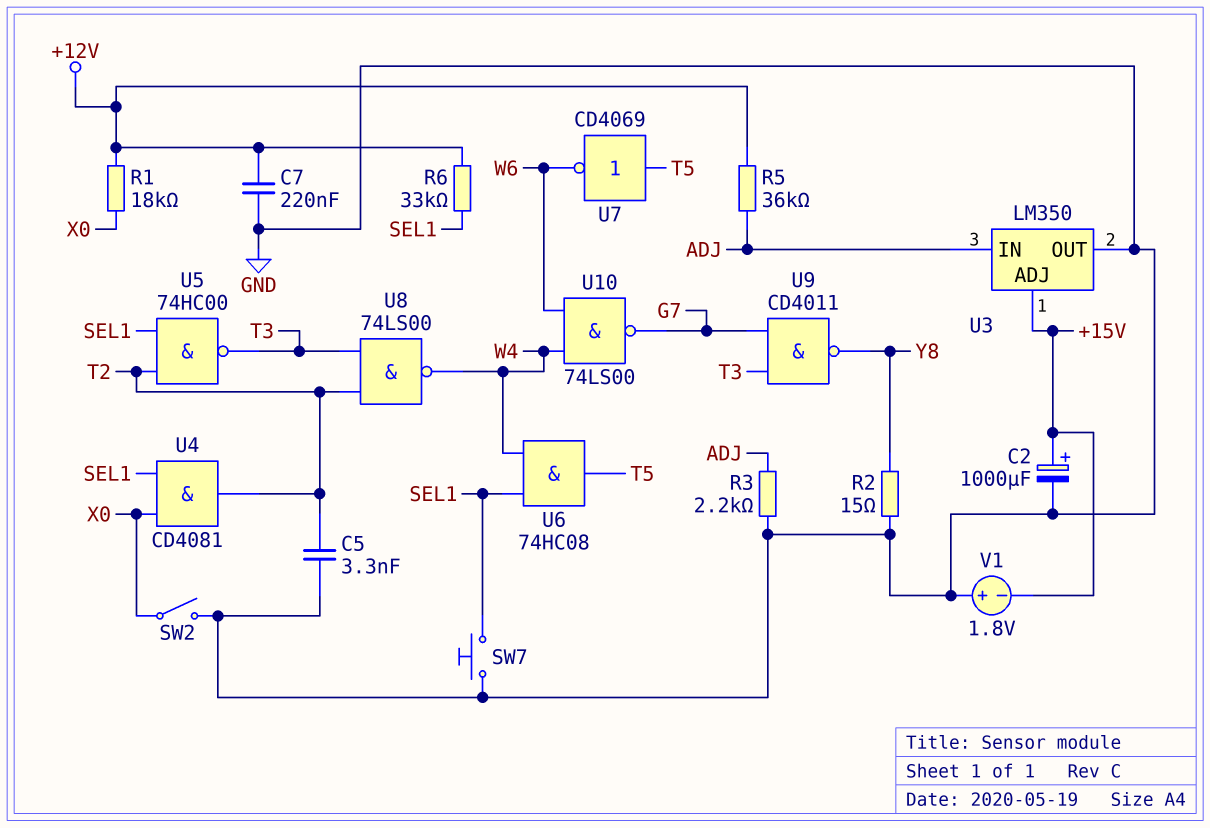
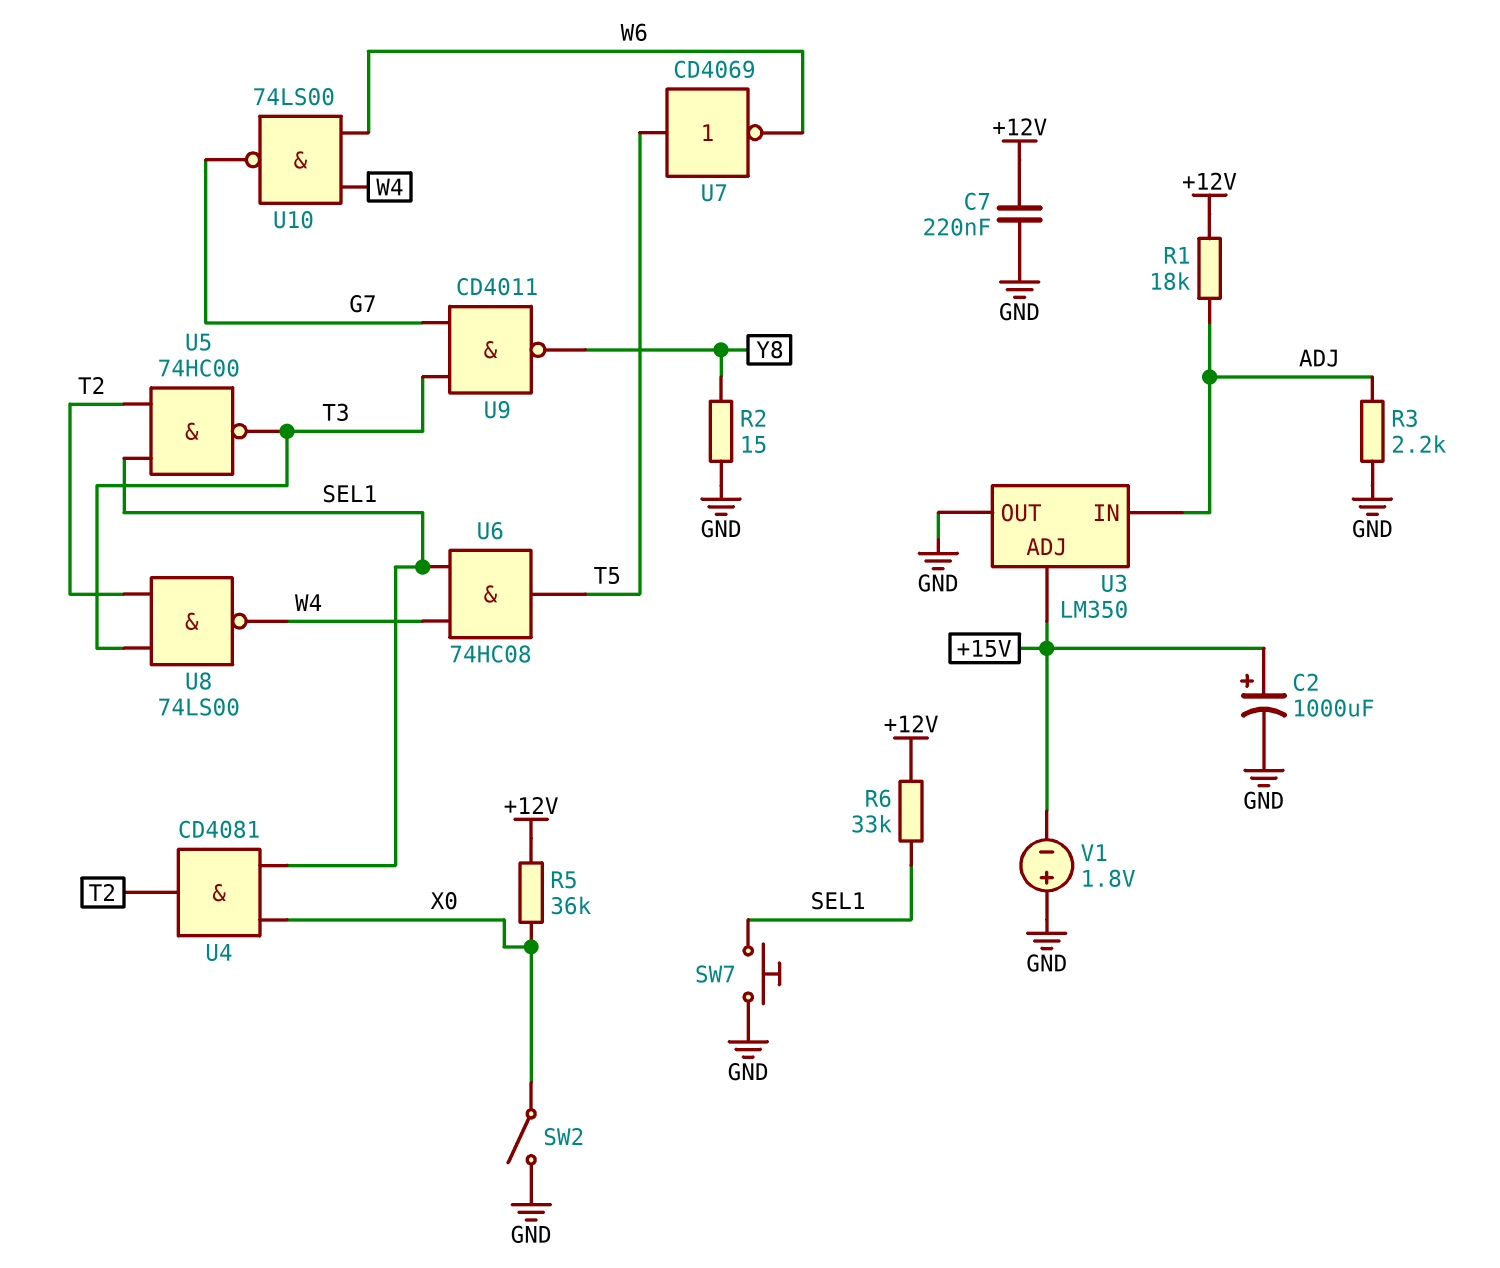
C5: 3.3nF (GND, T2) -> none
R1: 18k (+12V, X0) -> 18k (+12V, ADJ)
R5: 36k (+12V, ADJ) -> 36k (+12V, X0)

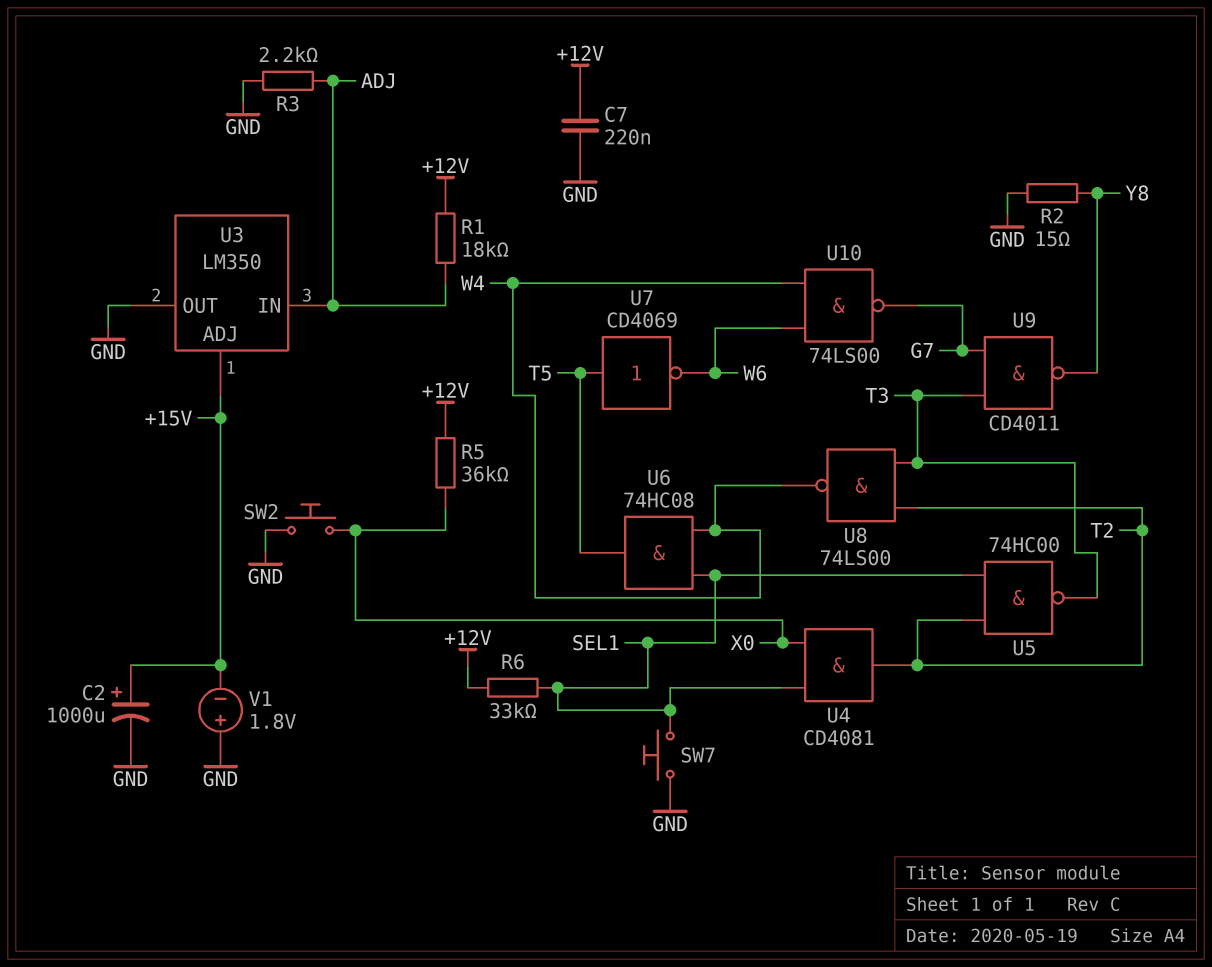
SW2: switch (GND, X0) -> button (GND, X0)

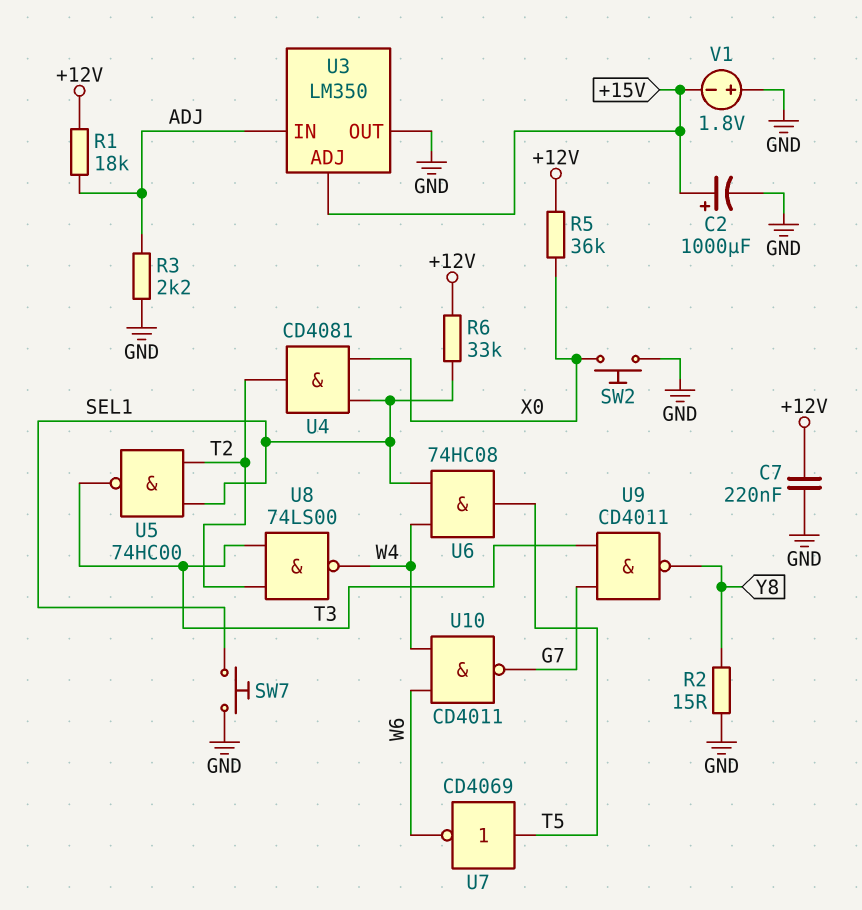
U10: NAND 74LS00 (in W4, in W6, out G7) -> NAND CD4011 (in W4, in W6, out G7)

